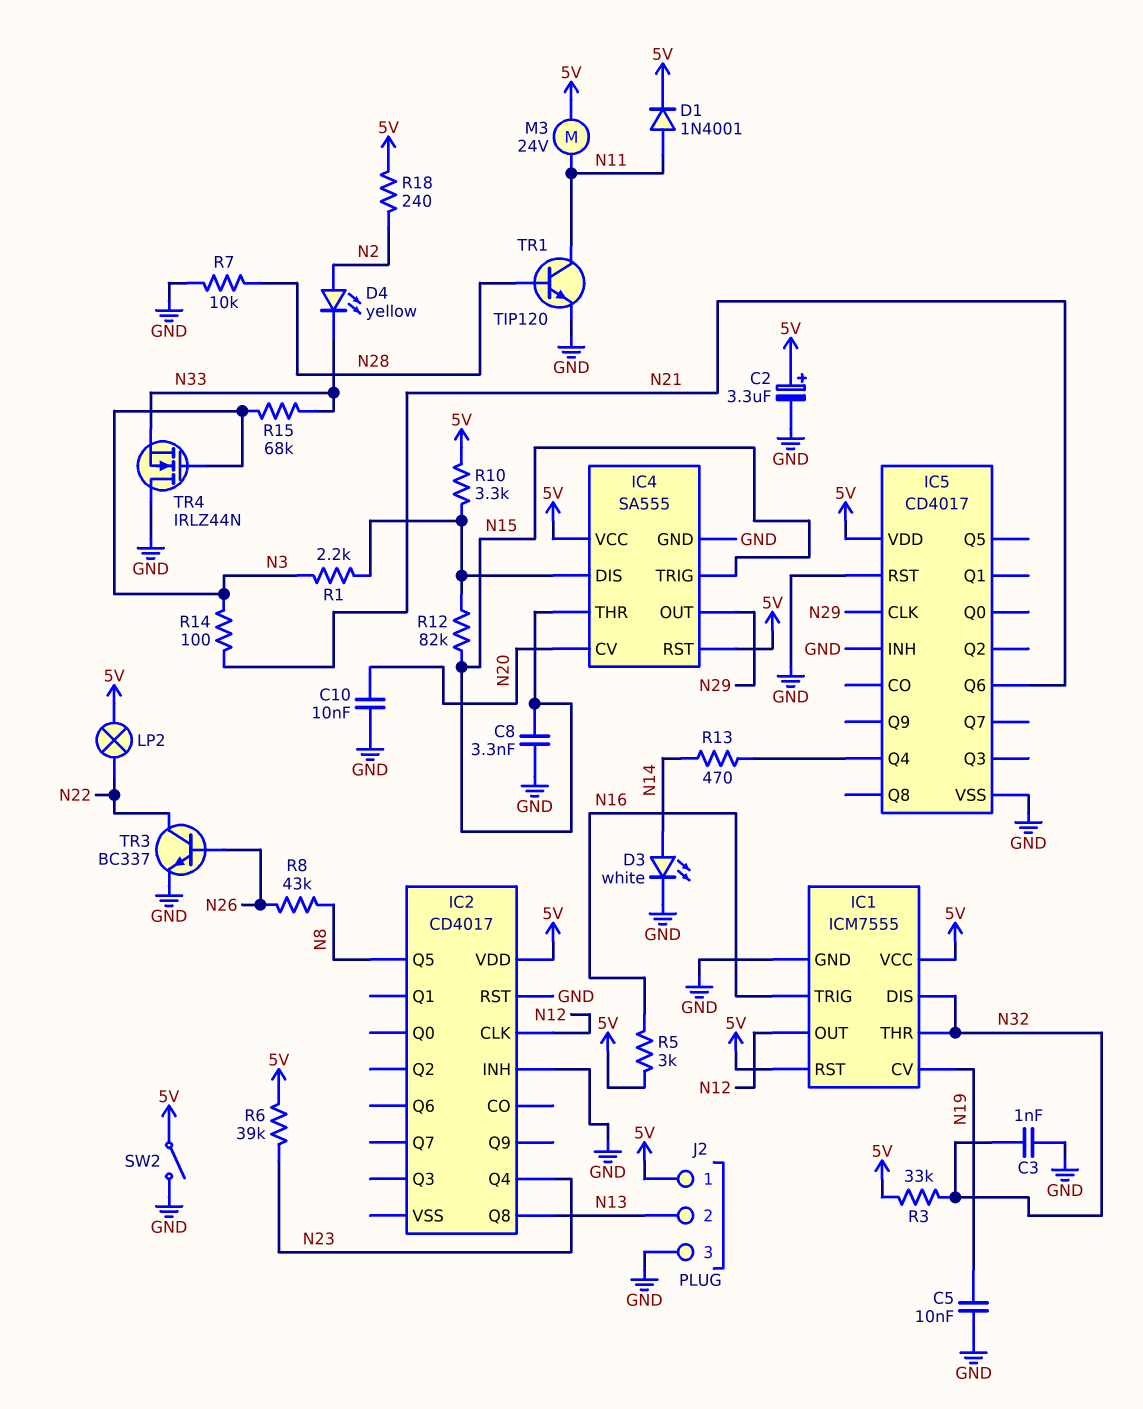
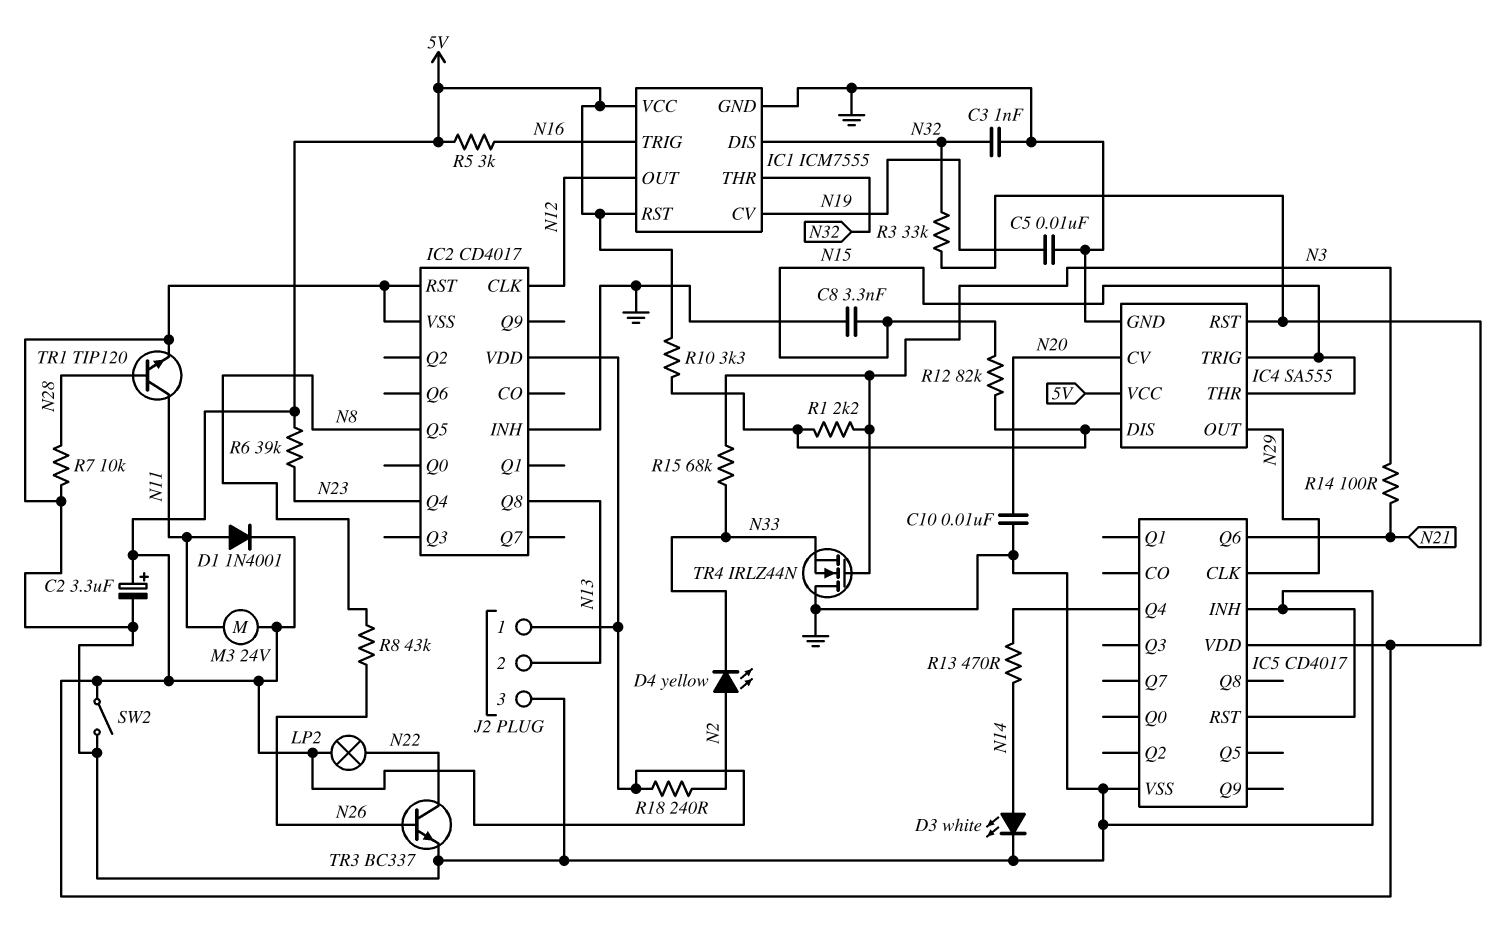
IC2 pin VSS: none -> GND

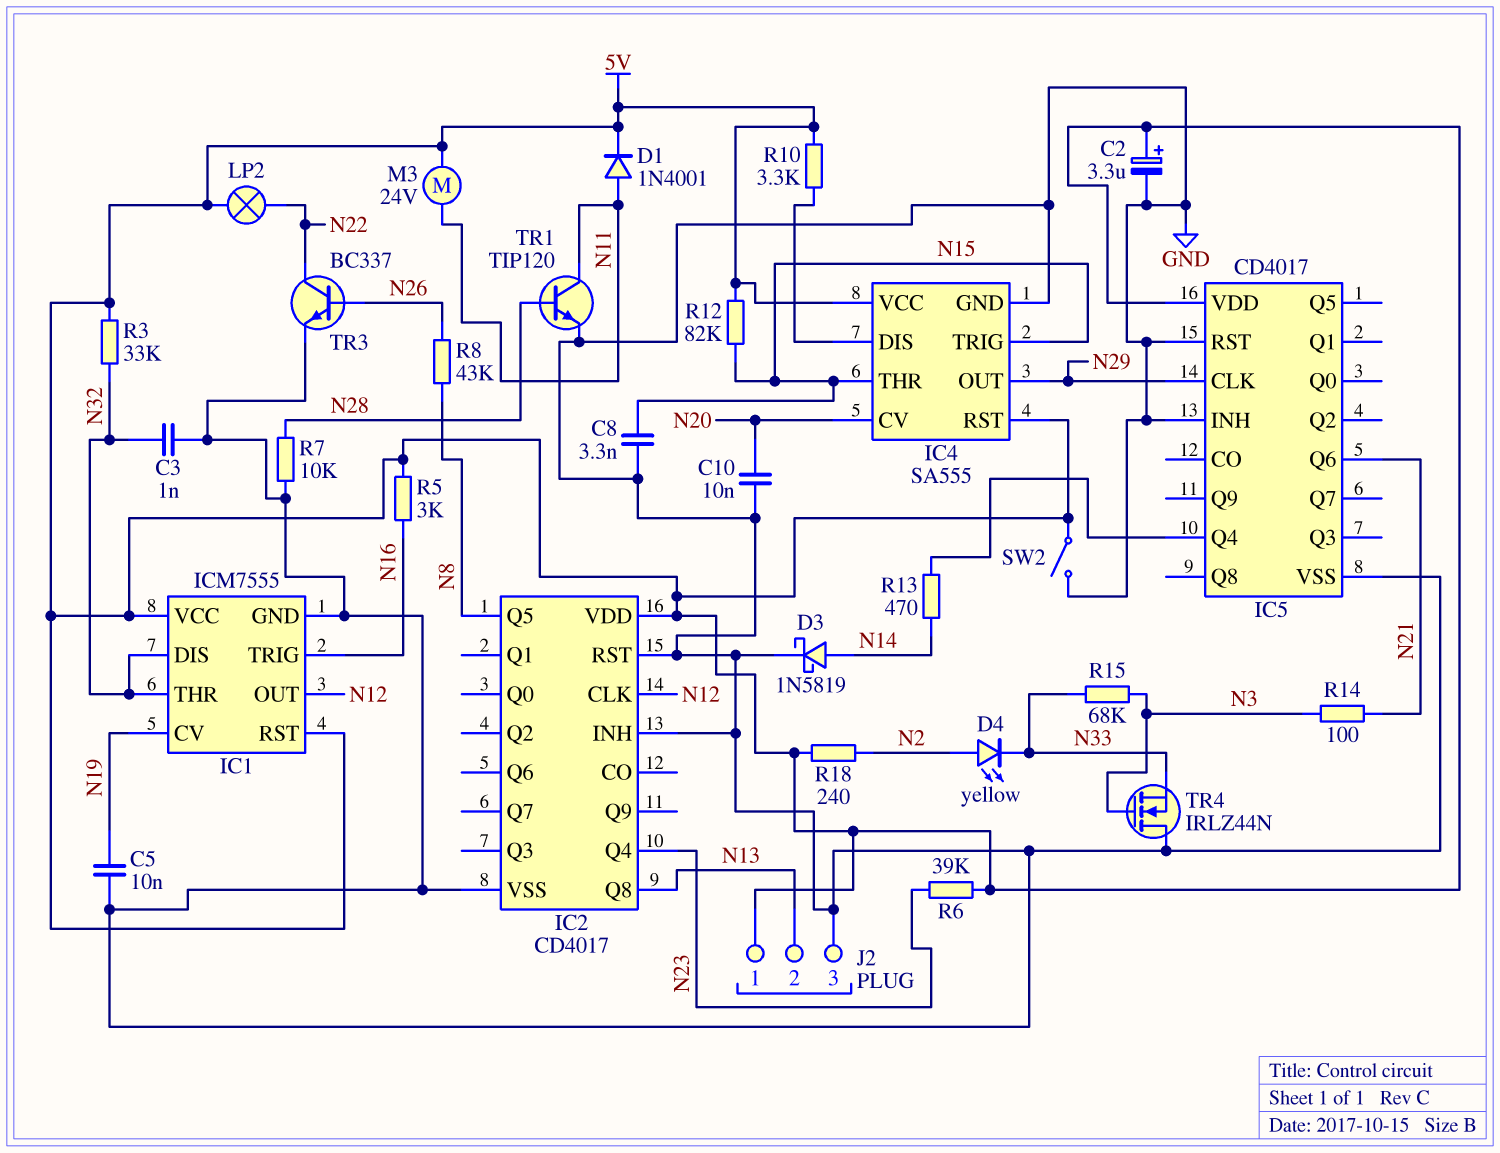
D3: LED white (A N14, K GND) -> schottky 1N5819 (A N14, K GND)
R1: 2.2k (IC4/DIS, N3) -> none
R12: 82k (IC4/DIS, N15) -> 82k (5V, N15)

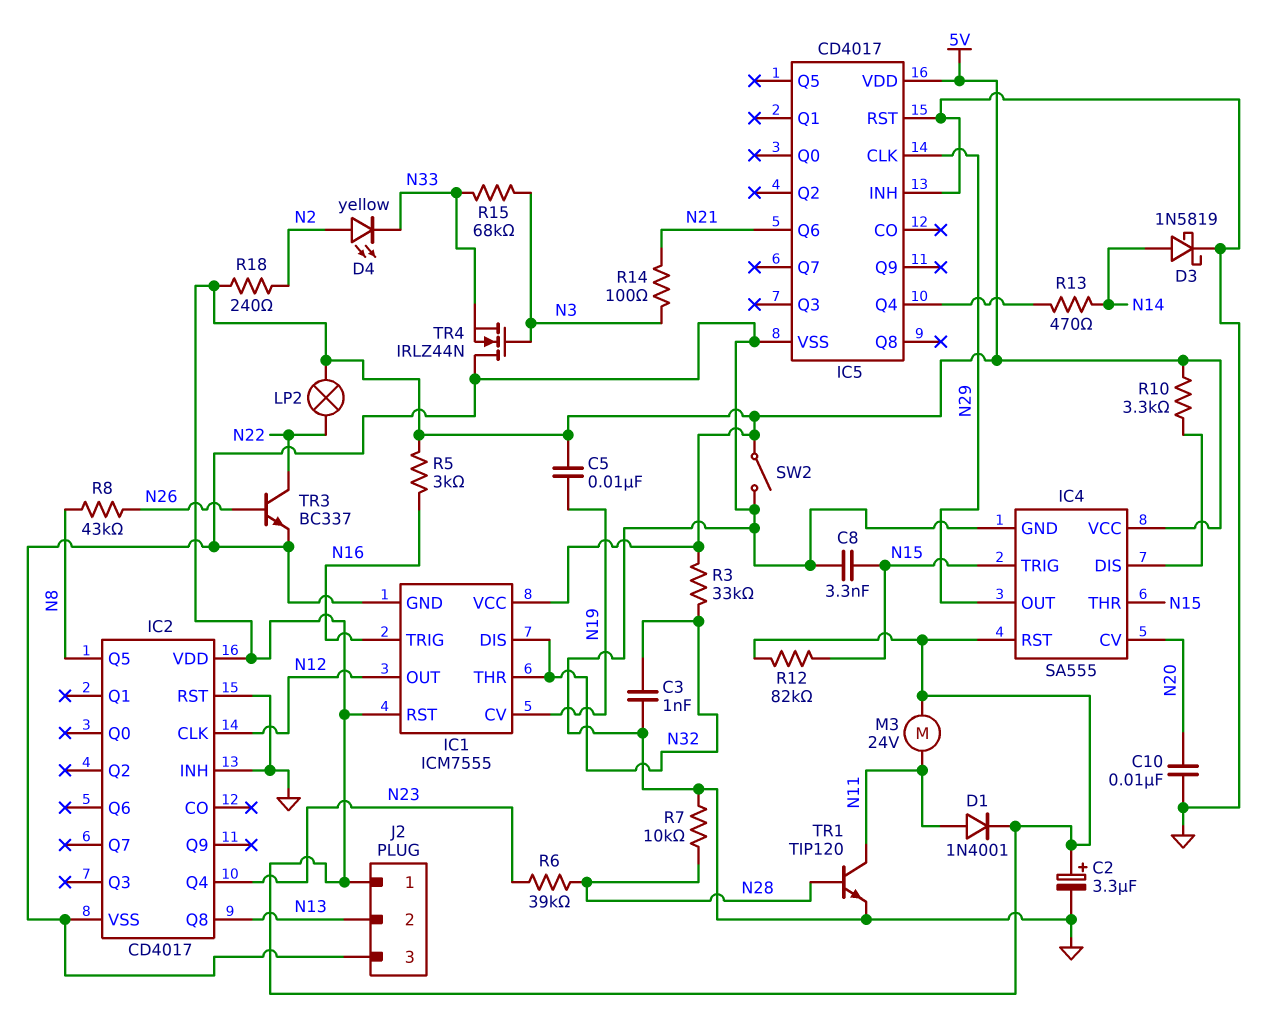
C5: 10nF (GND, N19) -> 10nF (5V, N19)
R6: 39k (5V, N23) -> 39k (N23, N28)

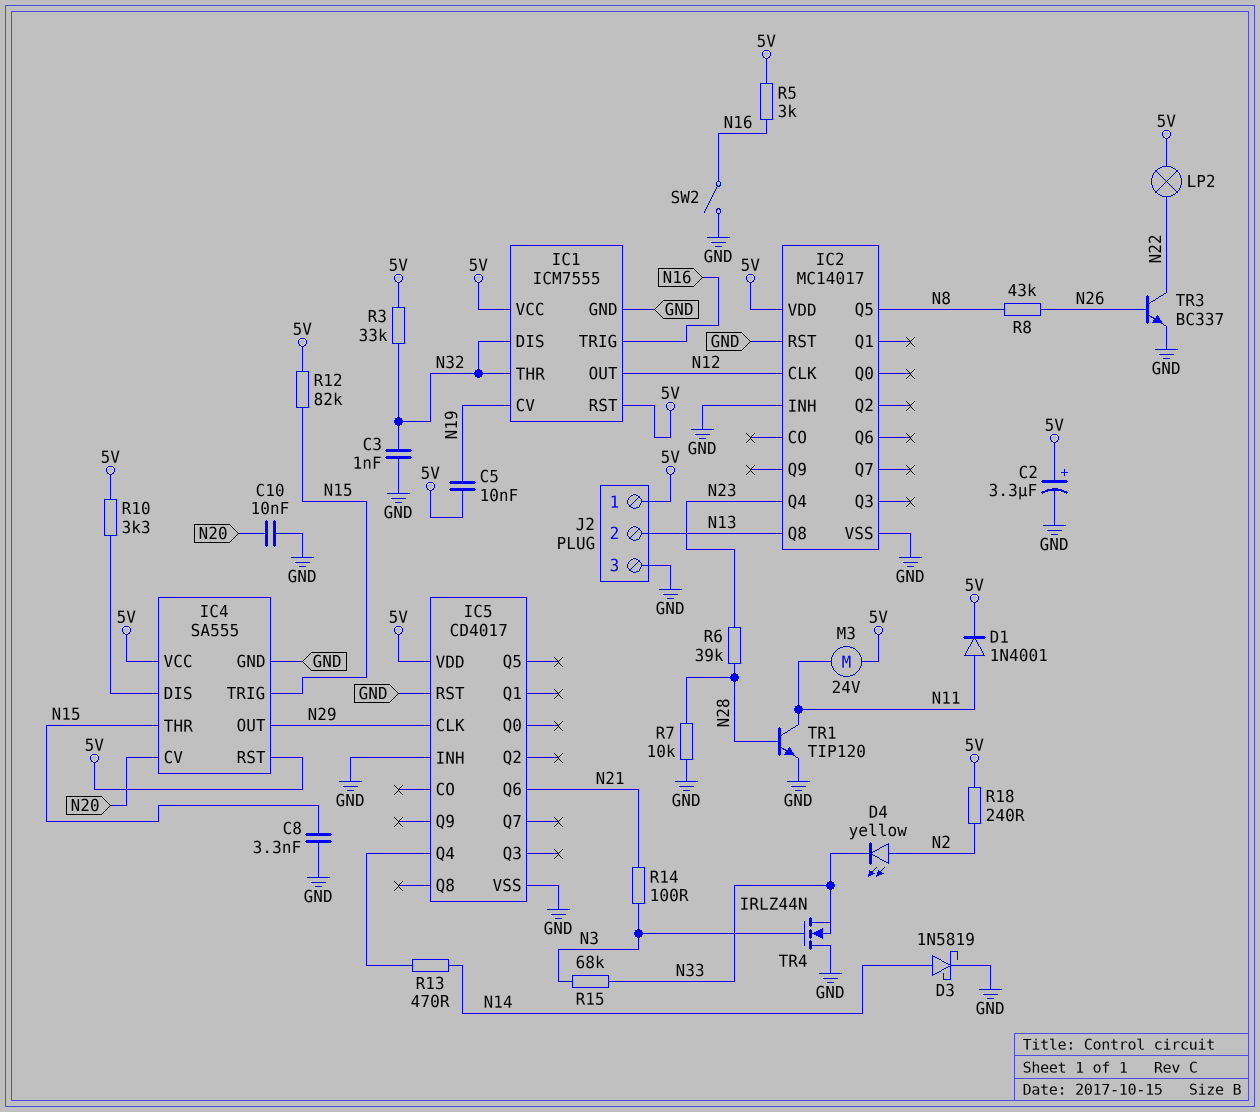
IC2: CD4017 -> MC14017
SW2: switch (5V, GND) -> switch (GND, N16)

